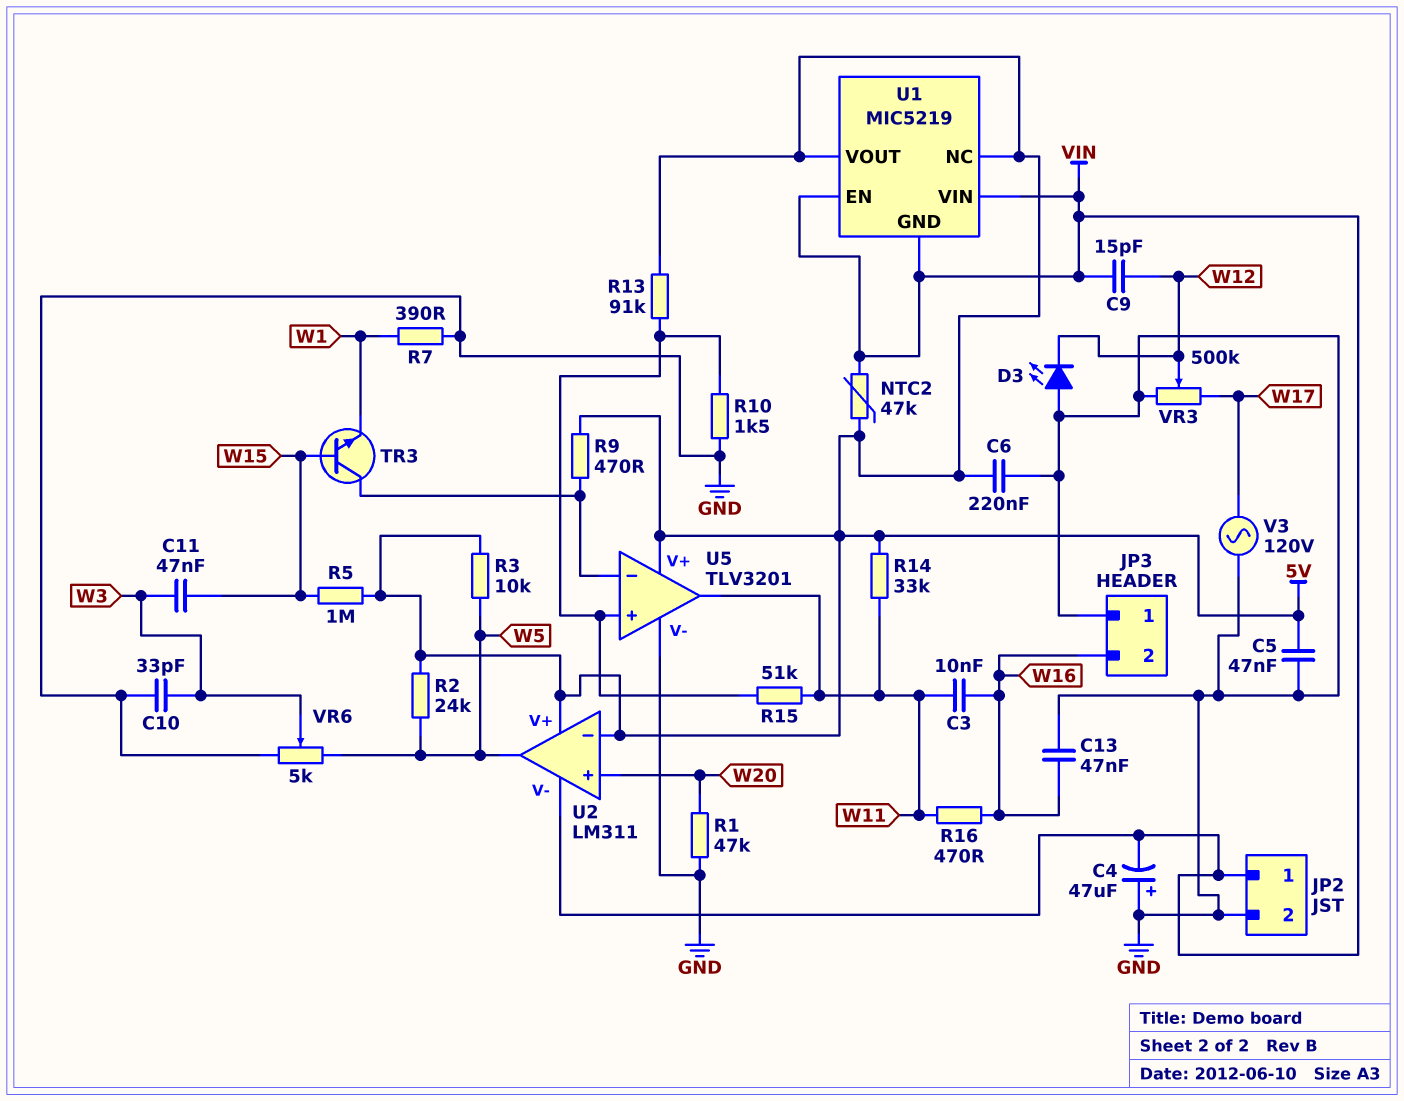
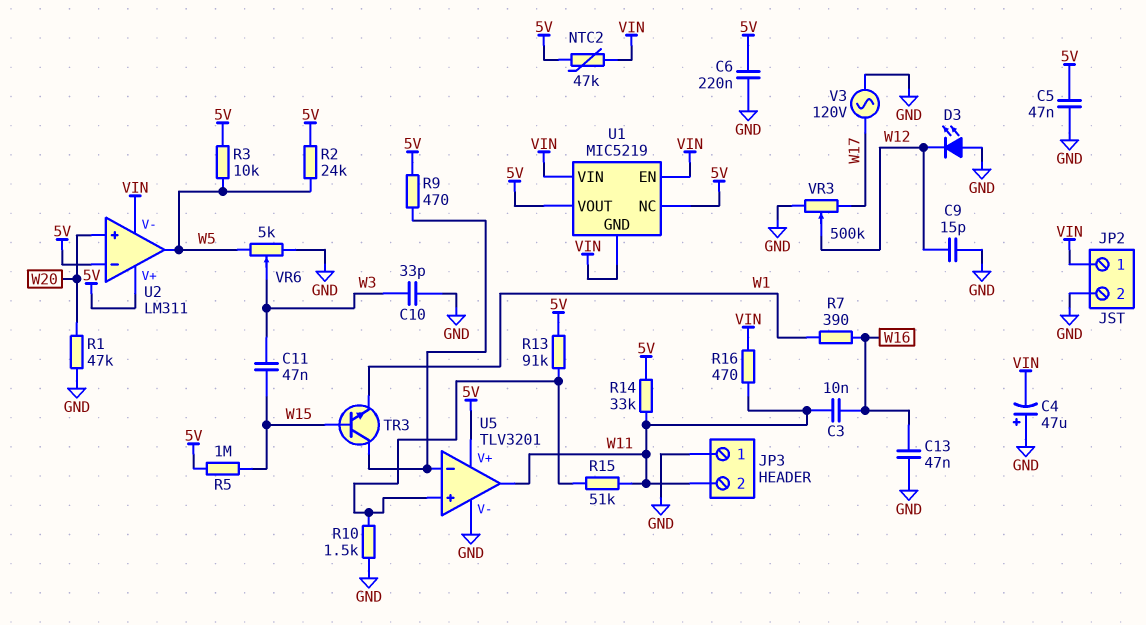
C9: 15pF (VIN, W12) -> 15pF (GND, W12)
JP3 pin 2: W16 -> W11
R7: 390 (GND, W1) -> 390 (W1, W16)
R16: 470 (W11, W16) -> 470 (VIN, W11)

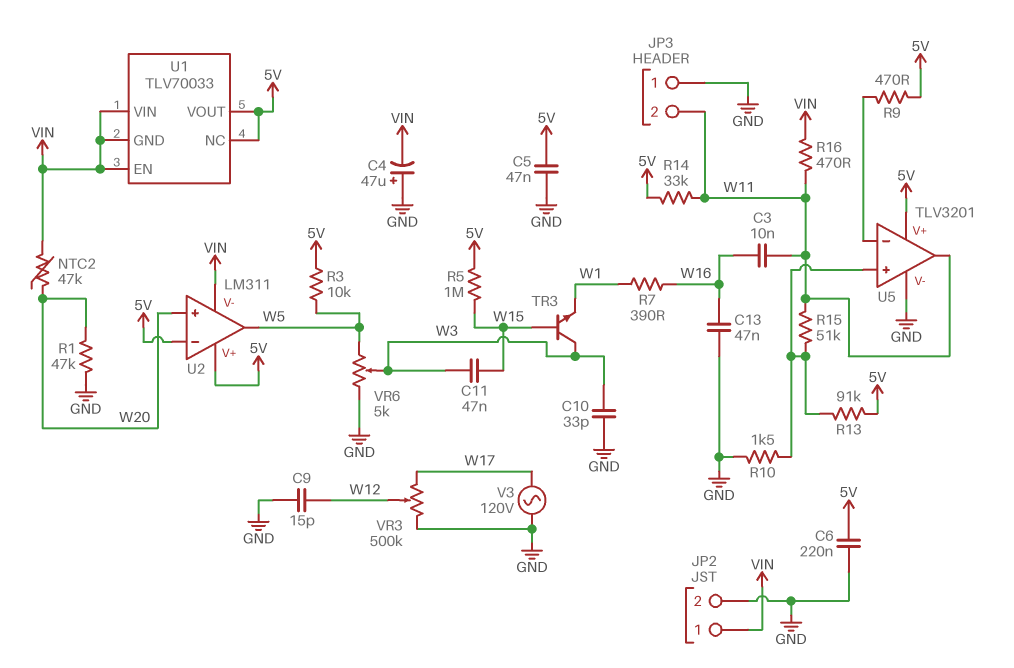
D3: LED (A GND, K W12) -> none
NTC2: 47k (5V, VIN) -> 47k (VIN, W20)
R2: 24k (5V, W5) -> none
TR3: NPN (B W15, C U5/in-, E W1) -> NPN (B W15, C W3, E W1)
U1: MIC5219 -> TLV70033

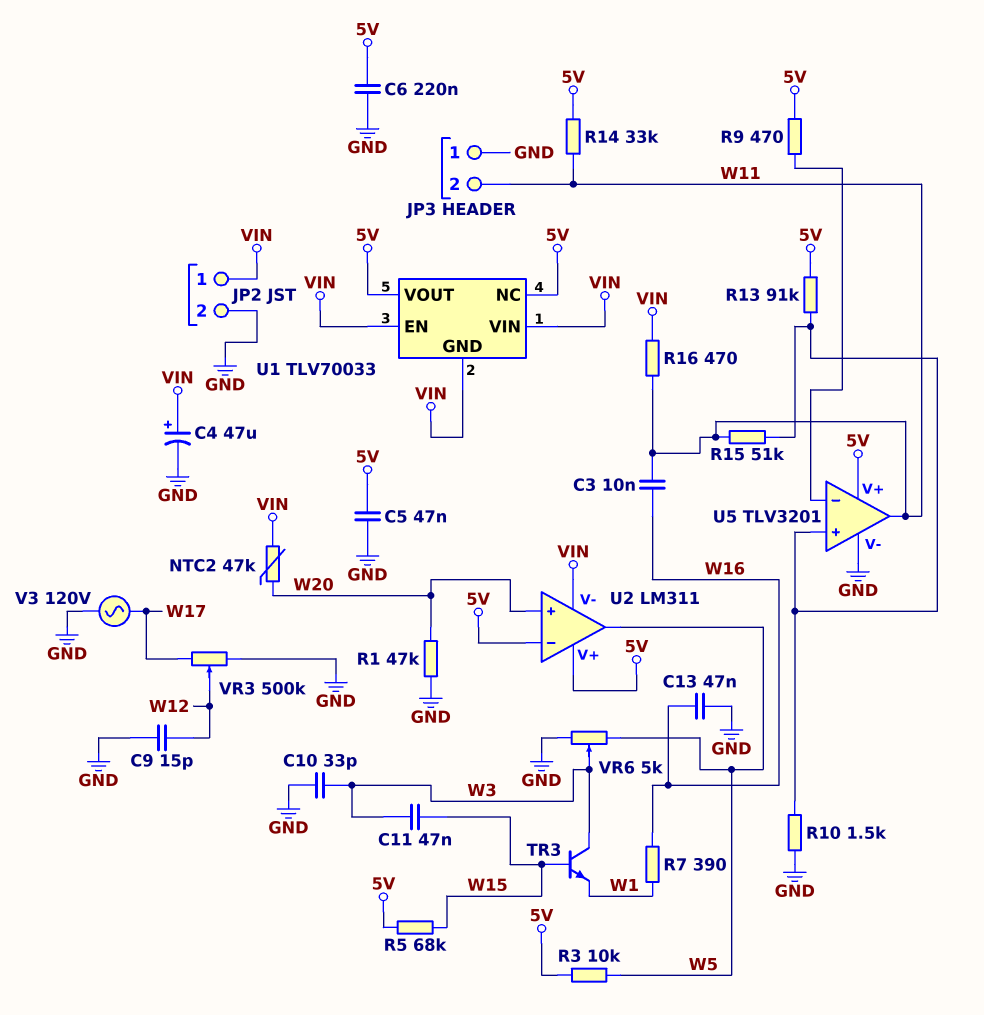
C4: 47uF (plus GND, minus VIN) -> 47uF (plus VIN, minus GND)
R5: 1M (5V, W15) -> 68k (5V, W15)

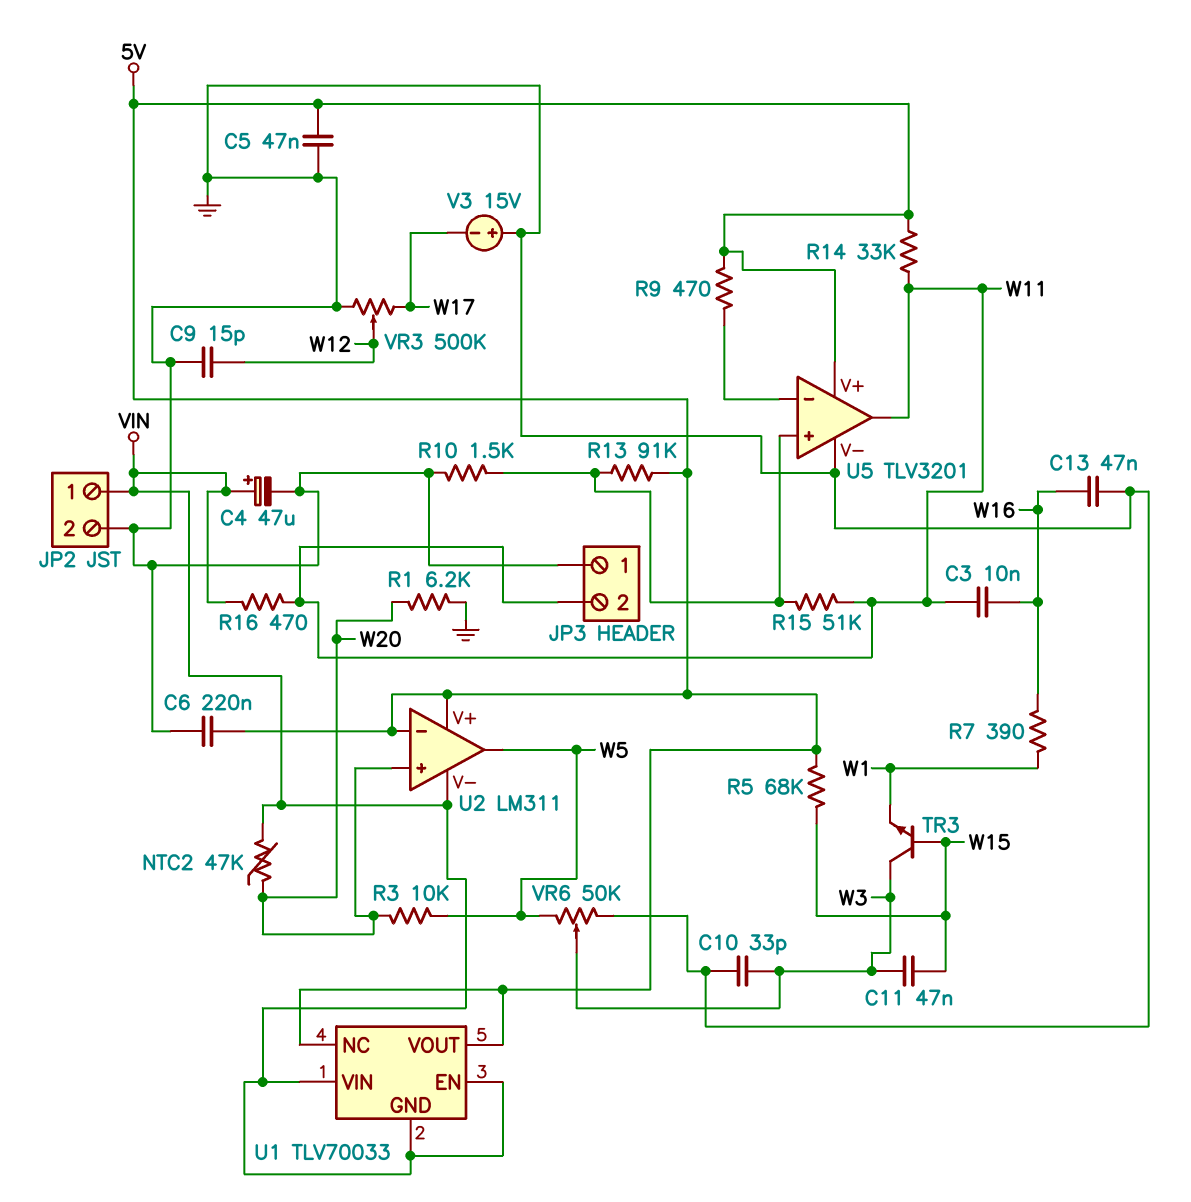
R1: 47k (GND, W20) -> 6.2k (GND, W20)
R3: 10k (5V, W5) -> 10k (W5, W20)
V3: AC 120V (GND, W17) -> 15V (plus GND, minus W17)
VR6: 5k (GND, W5, wiper W3) -> 50k (GND, W5, wiper W3)

